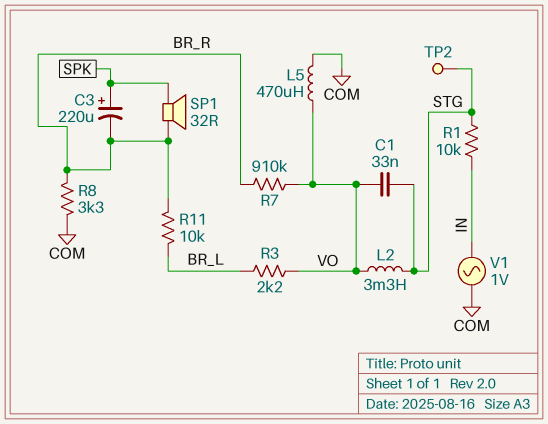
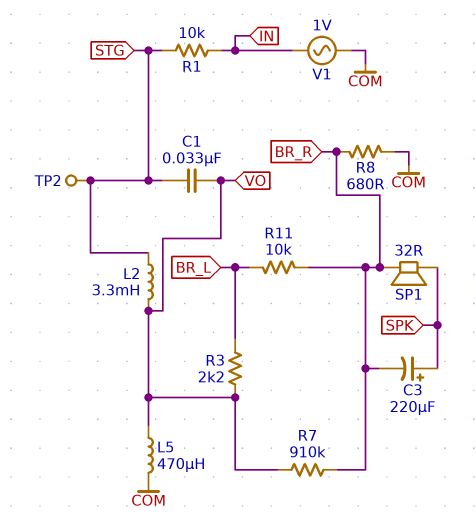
R8: 3.3k (BR_R, COM) -> 680 (BR_R, COM)

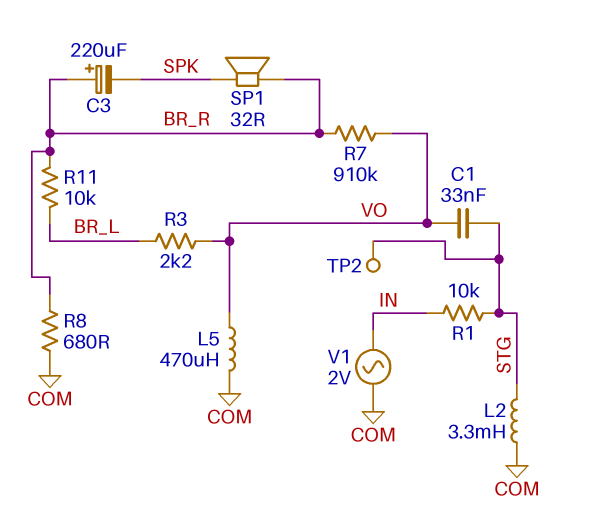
C3: 220uF (plus SPK, minus BR_R) -> 220uF (plus BR_R, minus SPK)
L2: 3.3mH (STG, VO) -> 3.3mH (COM, STG)
V1: AC 1V (COM, IN) -> AC 2V (COM, IN)

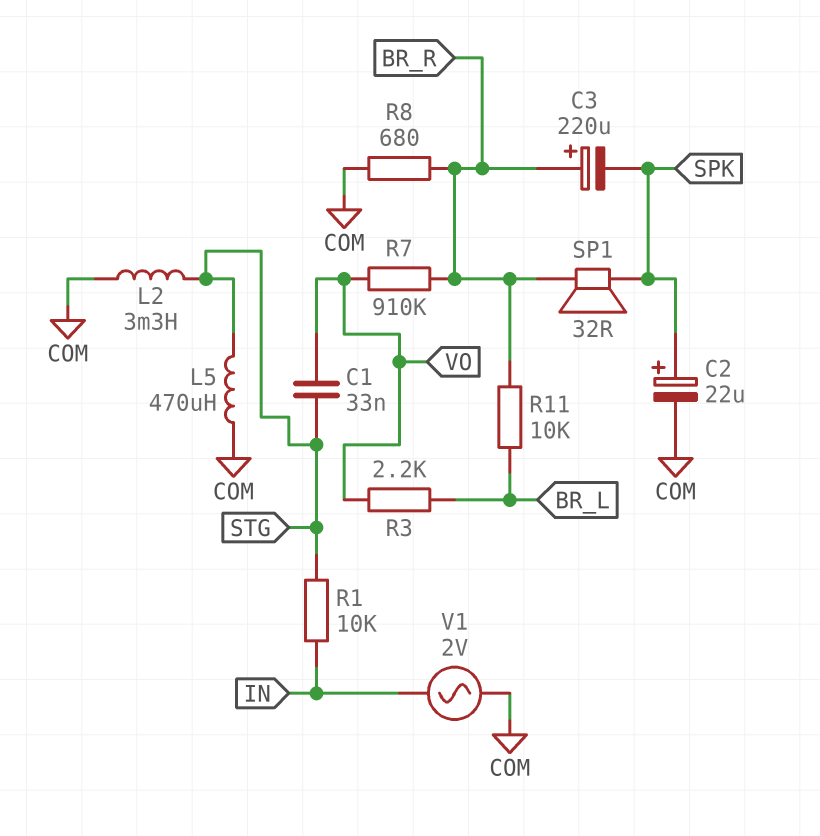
C2: none -> 22uF (plus SPK, minus COM)
L5: 470uH (COM, VO) -> 470uH (COM, STG)
TP2: test point (STG) -> none

